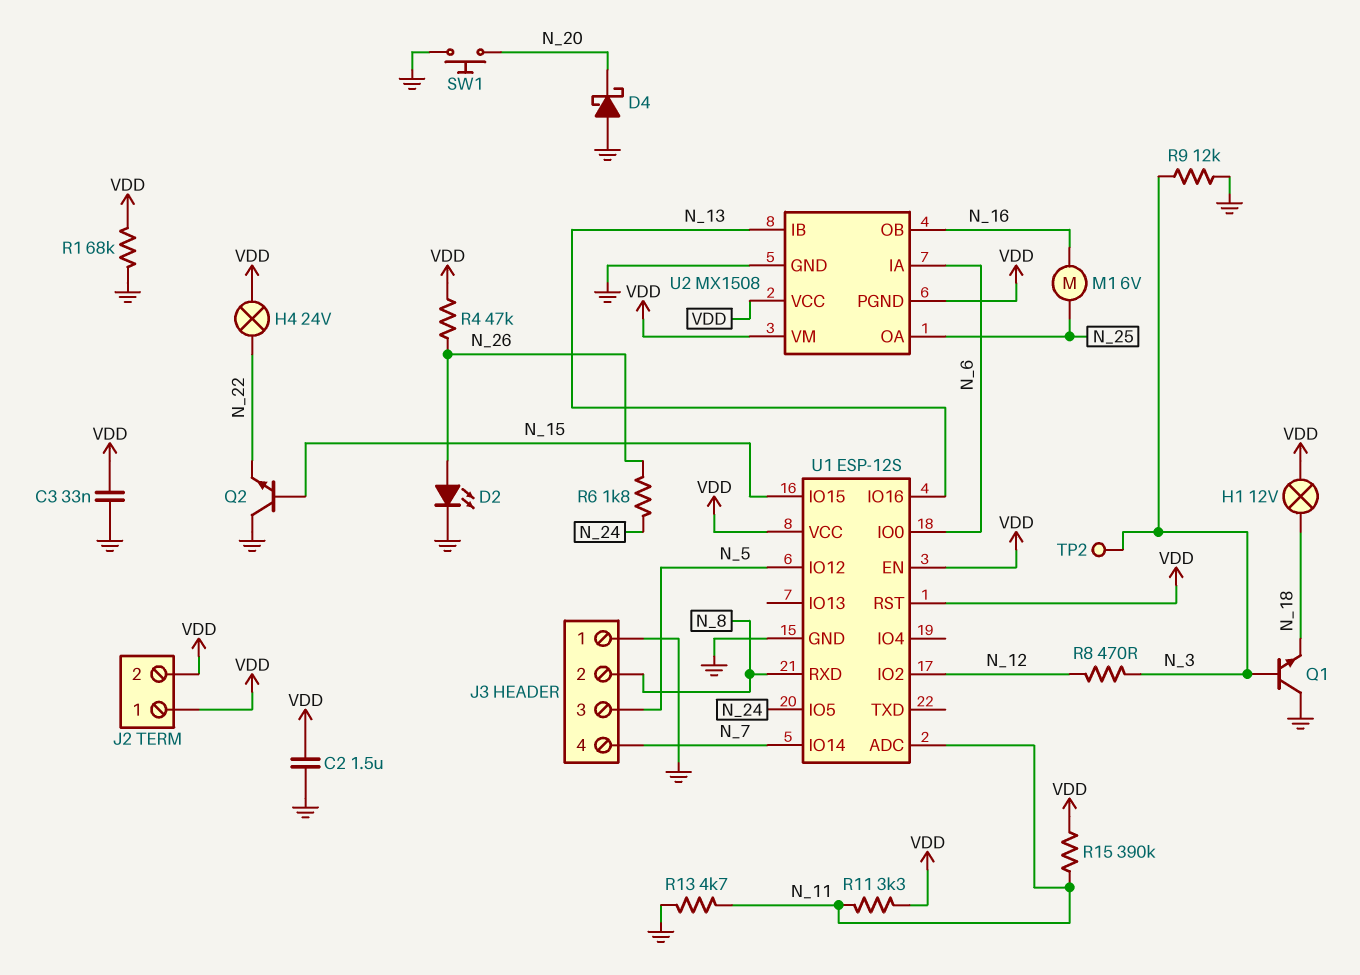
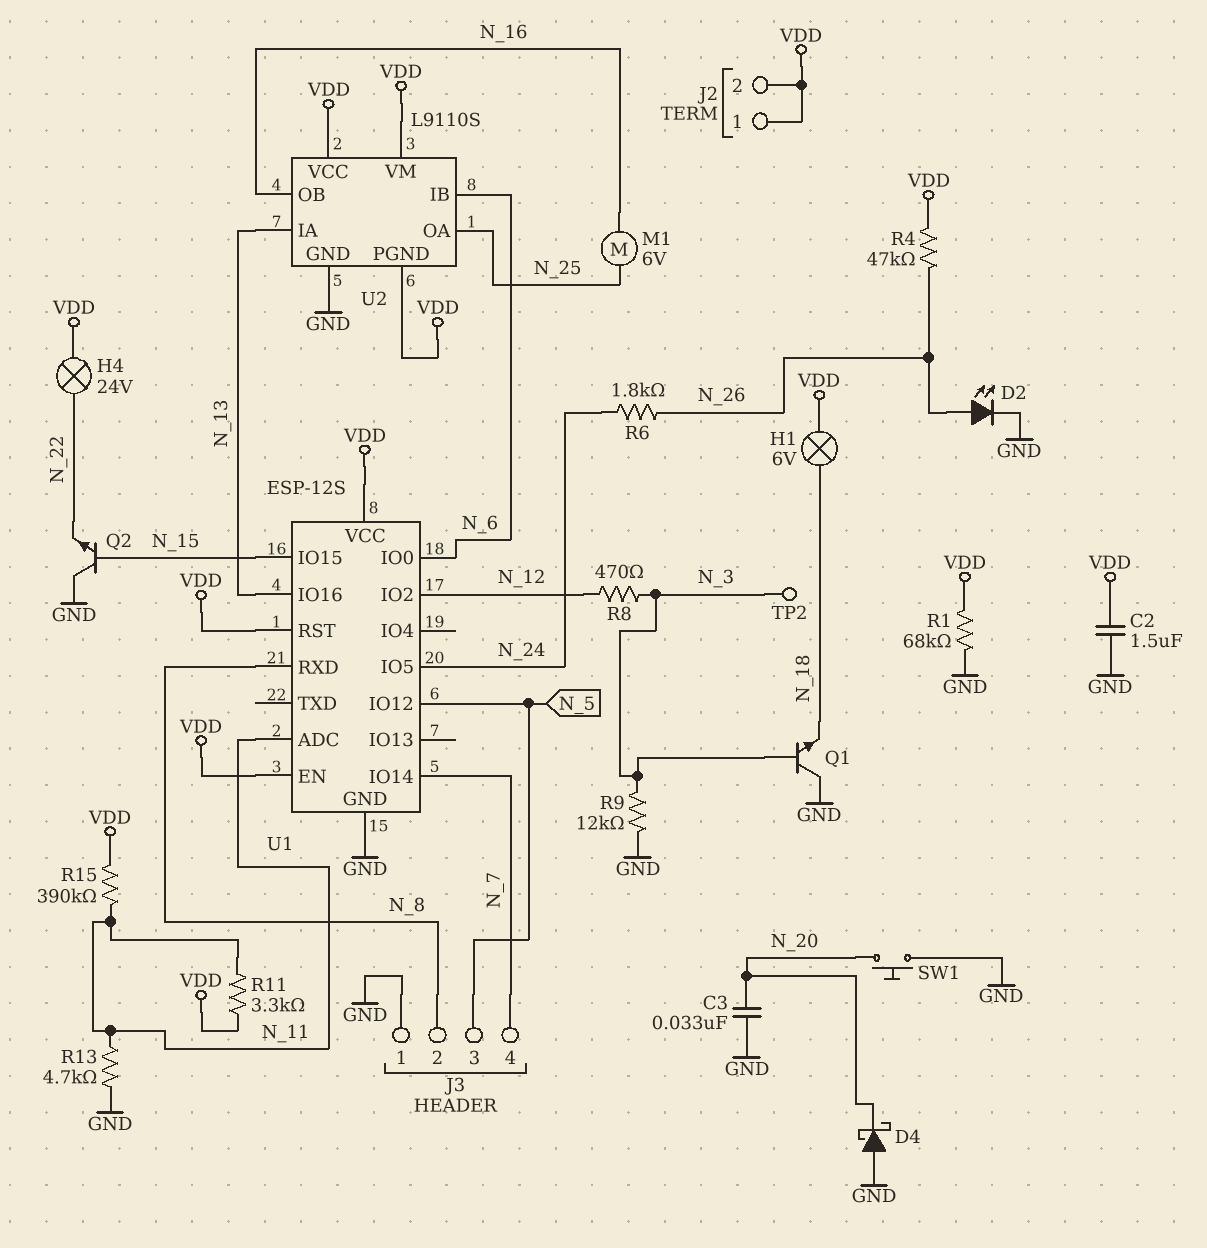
C3: 33nF (GND, VDD) -> 33nF (GND, N_20)
H1: lamp 12V (N_18, VDD) -> lamp 6V (N_18, VDD)
U2: MX1508 -> L9110S
U2 pin IA: N_6 -> N_13
U2 pin IB: N_13 -> N_6

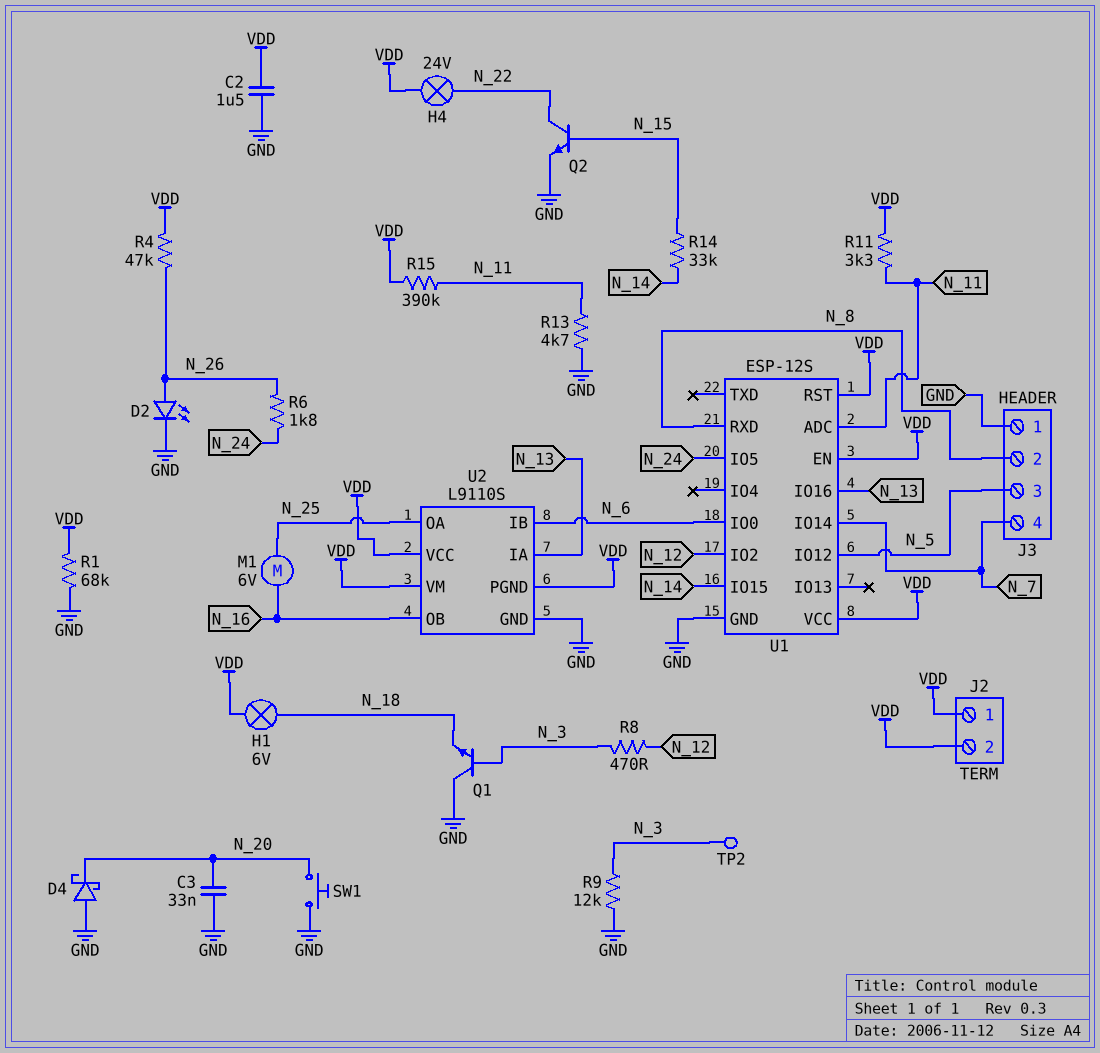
Q2: NPN (B N_15, C GND, E N_22) -> NPN (B N_15, C N_22, E GND)
R14: none -> 33k (N_14, N_15)
U1 pin IO15: N_15 -> N_14

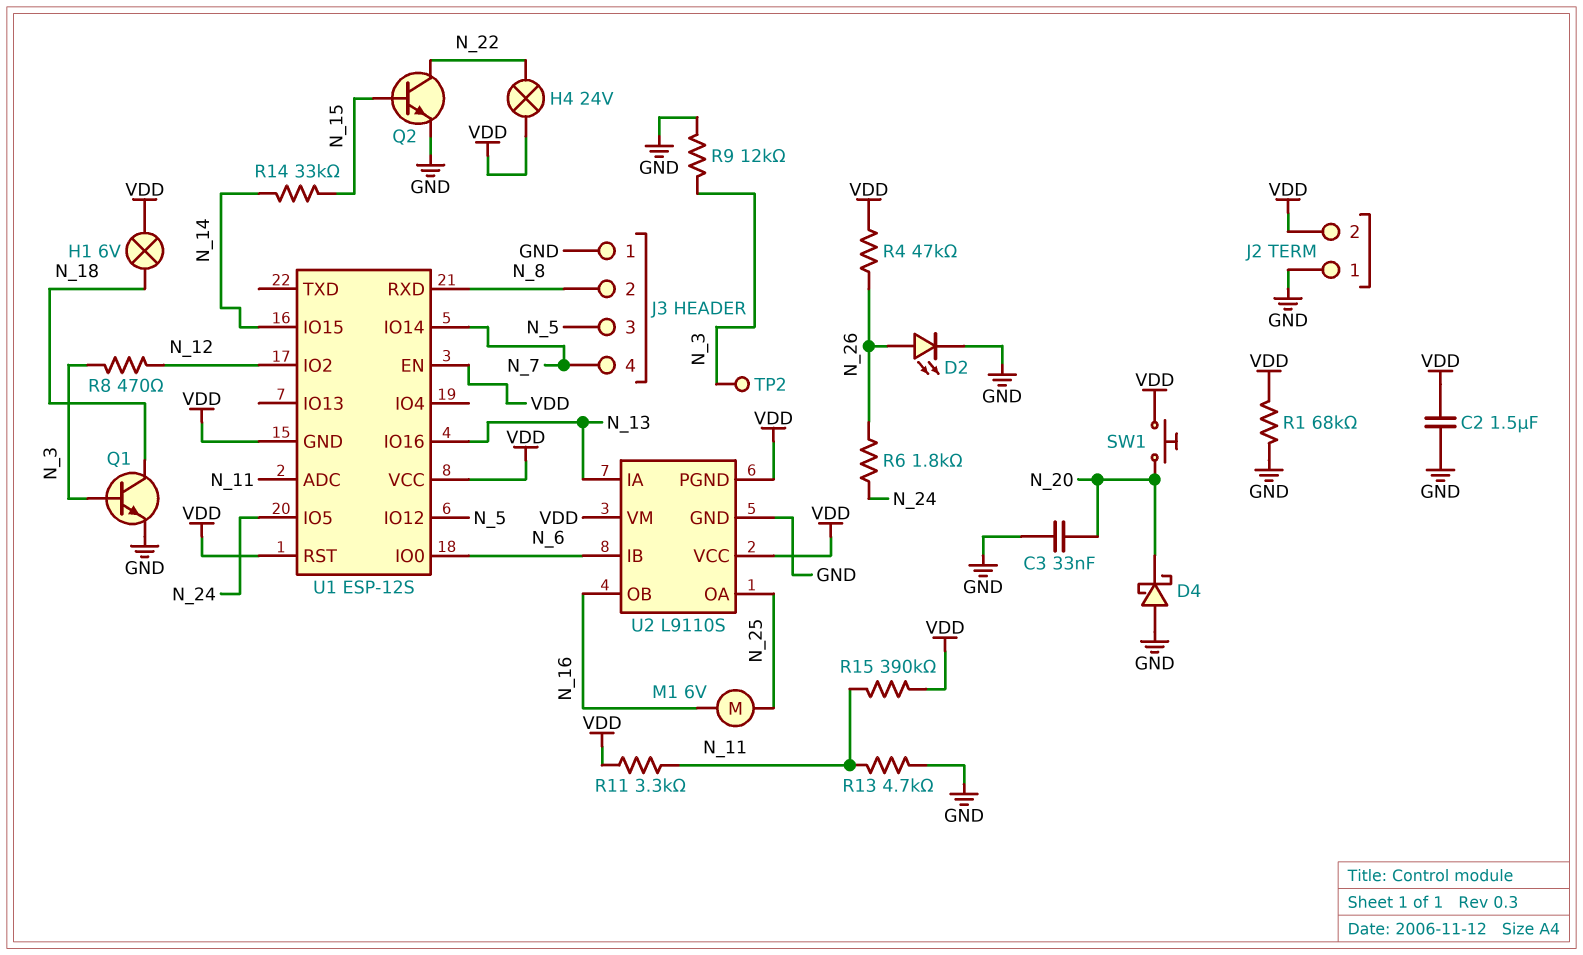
J2 pin 1: VDD -> GND
Q1: NPN (B N_3, C GND, E N_18) -> NPN (B N_3, C N_18, E GND)
SW1: button (GND, N_20) -> button (N_20, VDD)
U1 pin GND: GND -> VDD

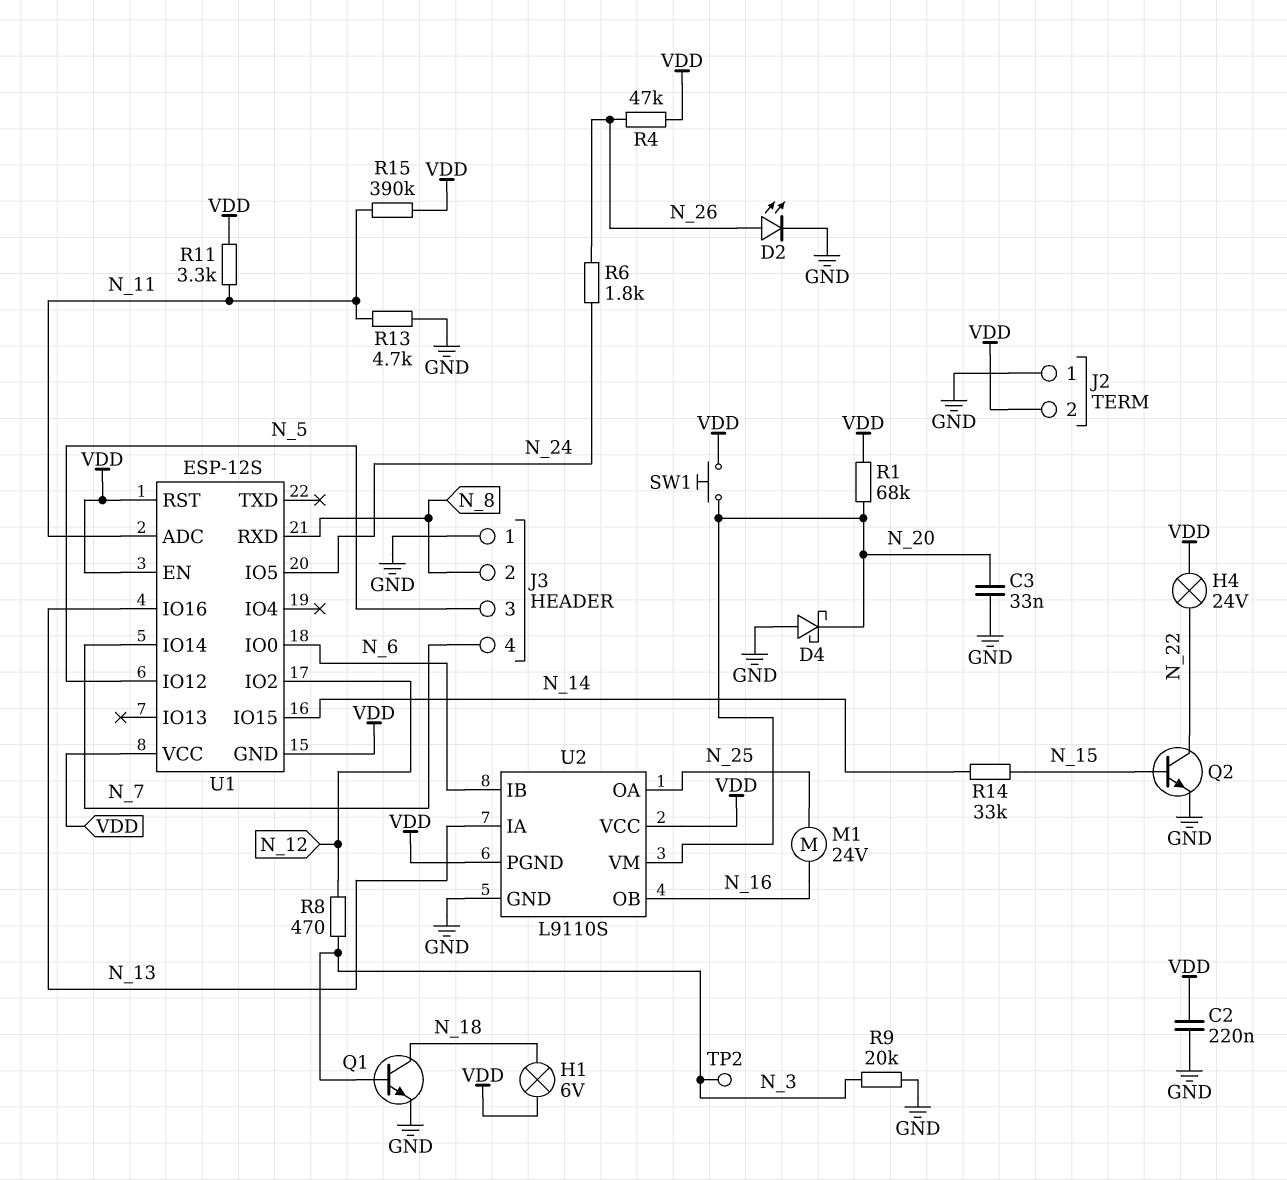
C2: 1.5uF (GND, VDD) -> 220nF (GND, VDD)
M1: motor 6V (N_16, N_25) -> motor 24V (N_16, N_25)
R1: 68k (GND, VDD) -> 68k (N_20, VDD)
R9: 12k (GND, N_3) -> 20k (GND, N_3)
U2 pin VM: VDD -> N_20

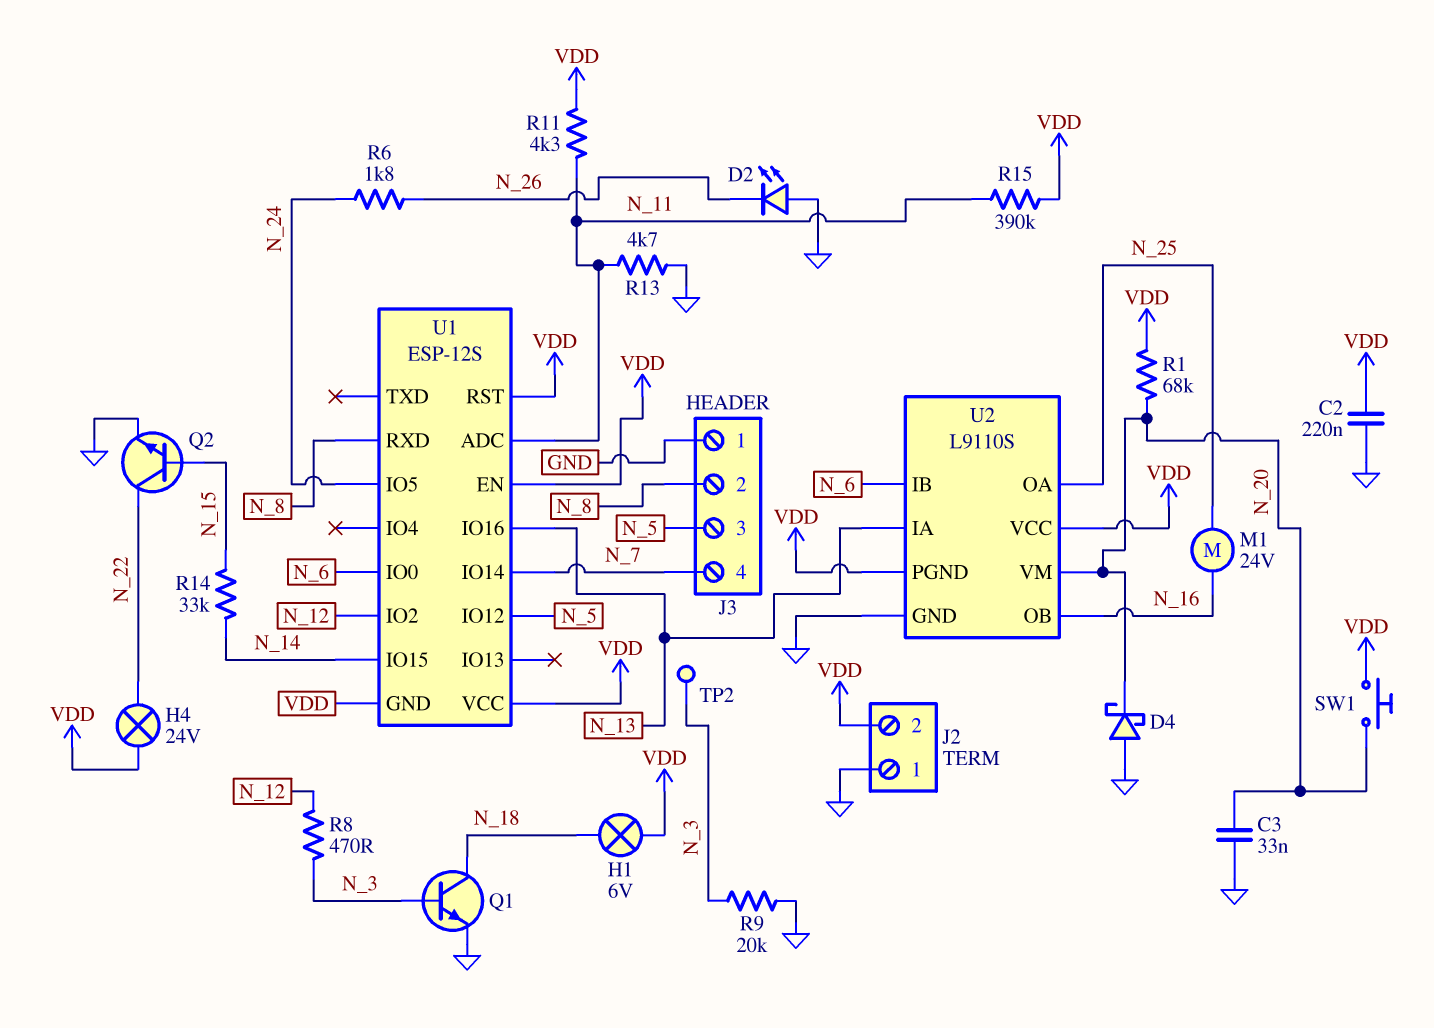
D2: LED (A N_26, K GND) -> LED (A GND, K N_26)
R4: 47k (N_26, VDD) -> none
R11: 3.3k (N_11, VDD) -> 4.3k (N_11, VDD)

